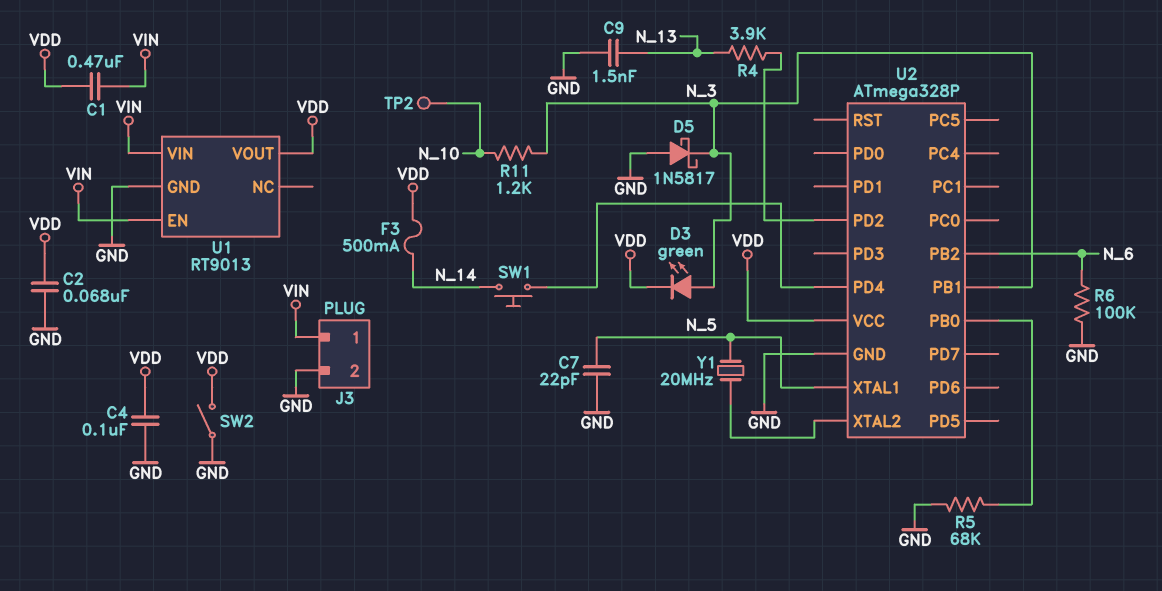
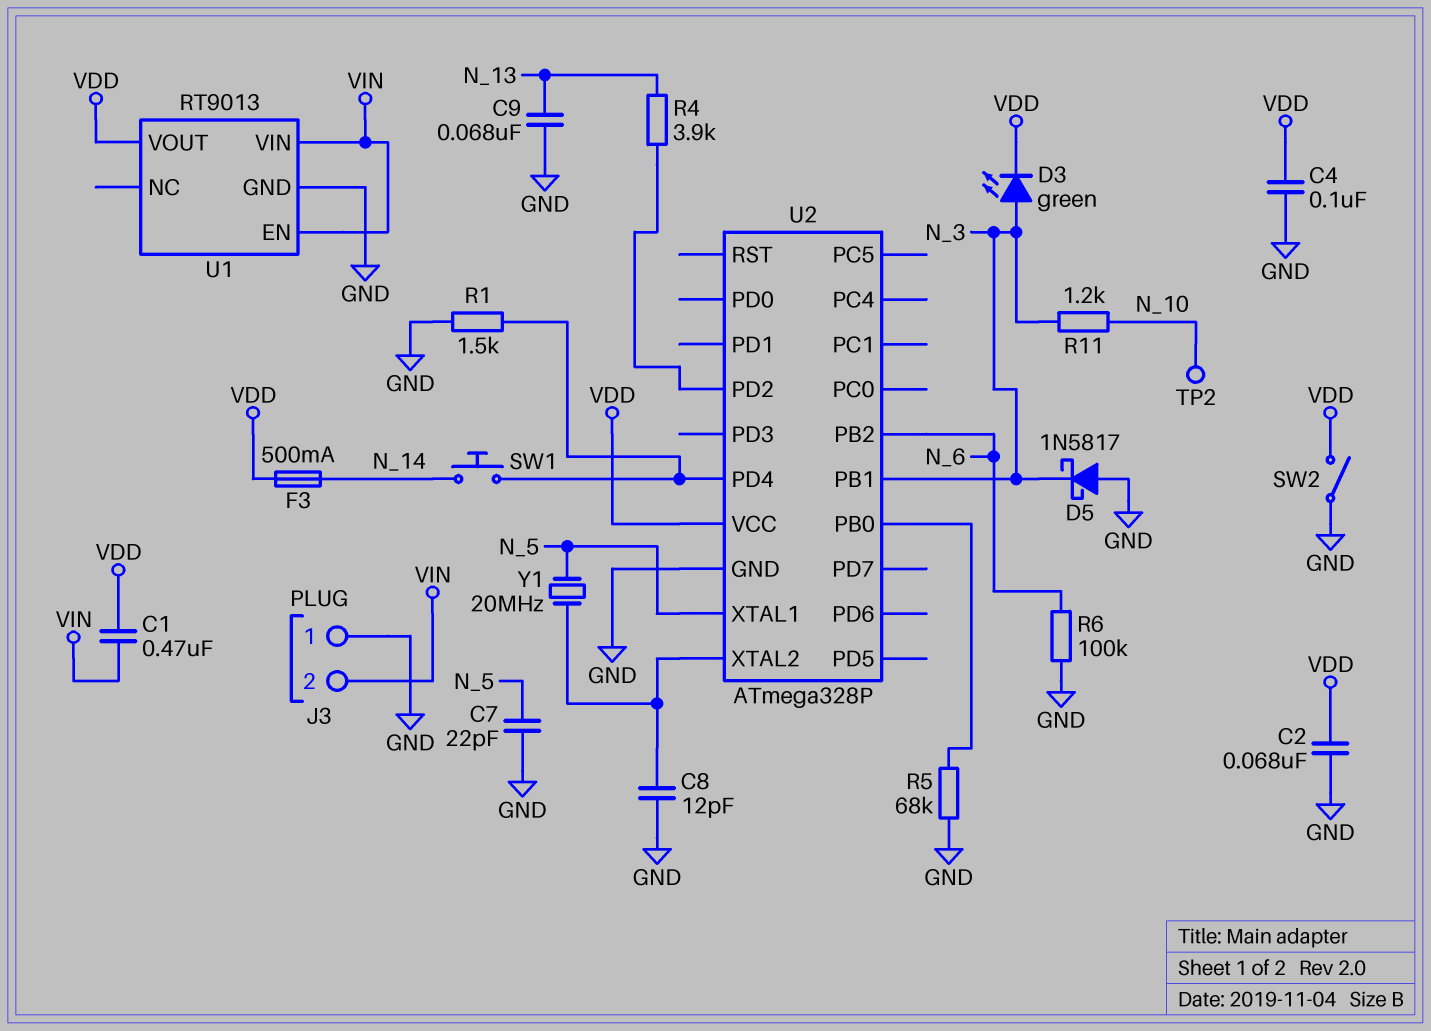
C8: none -> 12pF (GND, U2/XTAL2)
C9: 1.5nF (GND, N_13) -> 68nF (GND, N_13)
J3 pin 1: VIN -> GND
J3 pin 2: GND -> VIN
R1: none -> 1.5k (GND, U2/PD4)

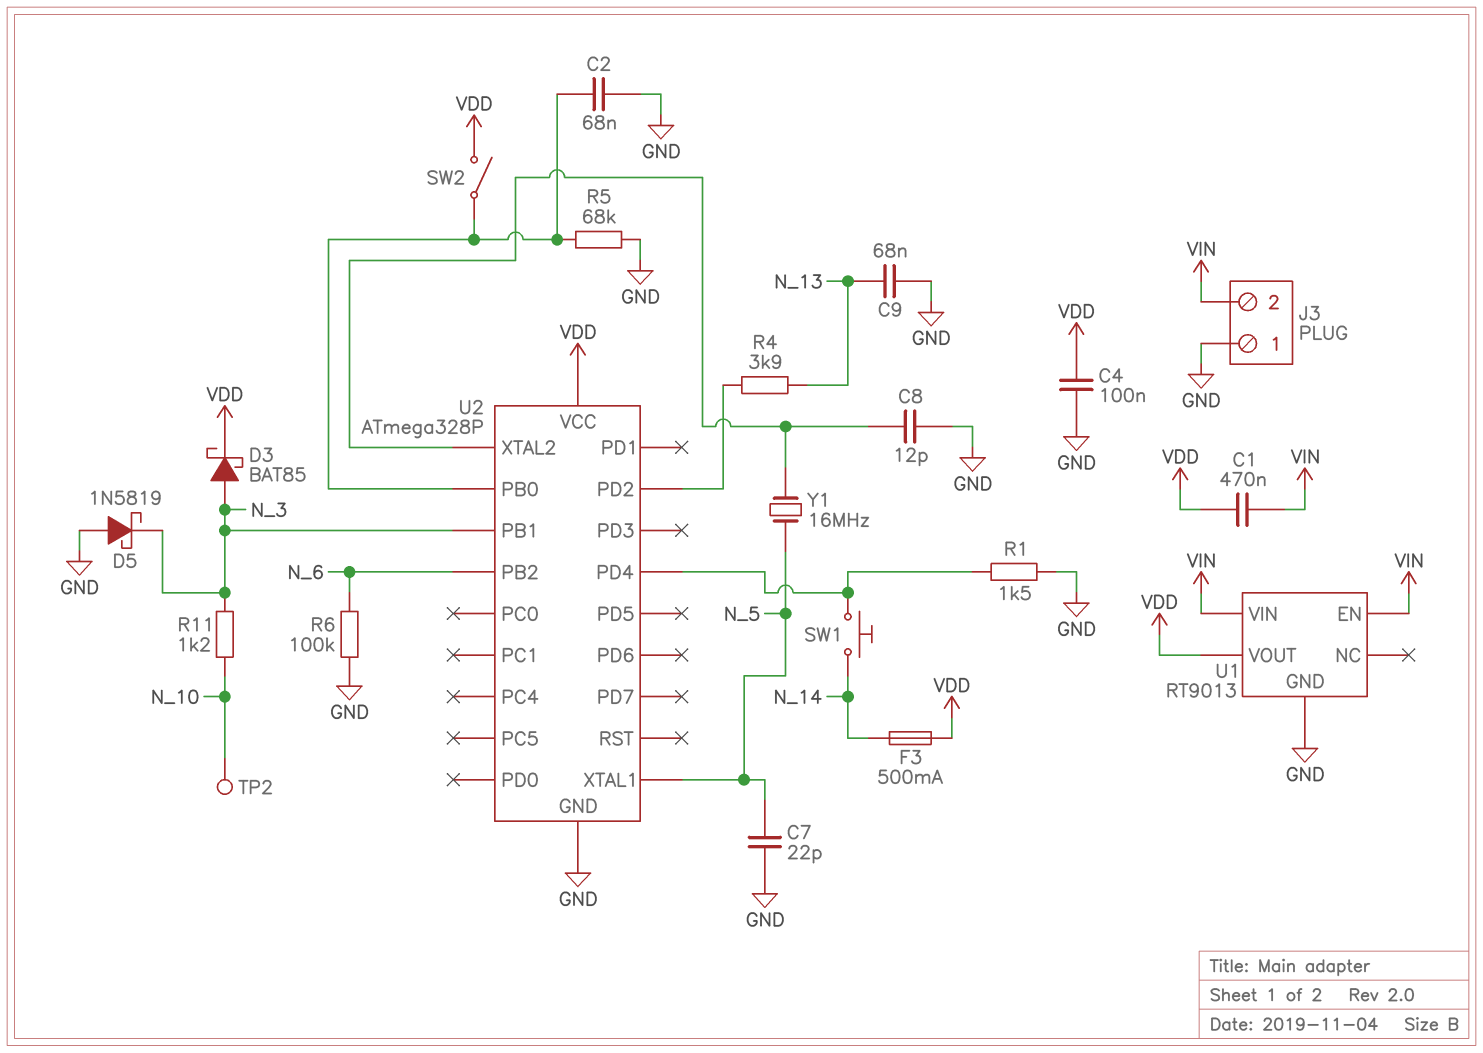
C2: 68nF (GND, VDD) -> 68nF (GND, U2/PB0)
D3: LED green (A N_3, K VDD) -> schottky BAT85 (A N_3, K VDD)
D5: schottky 1N5817 (A GND, K N_3) -> schottky 1N5819 (A GND, K N_3)
SW2: switch (GND, VDD) -> switch (U2/PB0, VDD)
Y1: 20MHz (N_5, U2/XTAL2) -> 16MHz (N_5, U2/XTAL2)

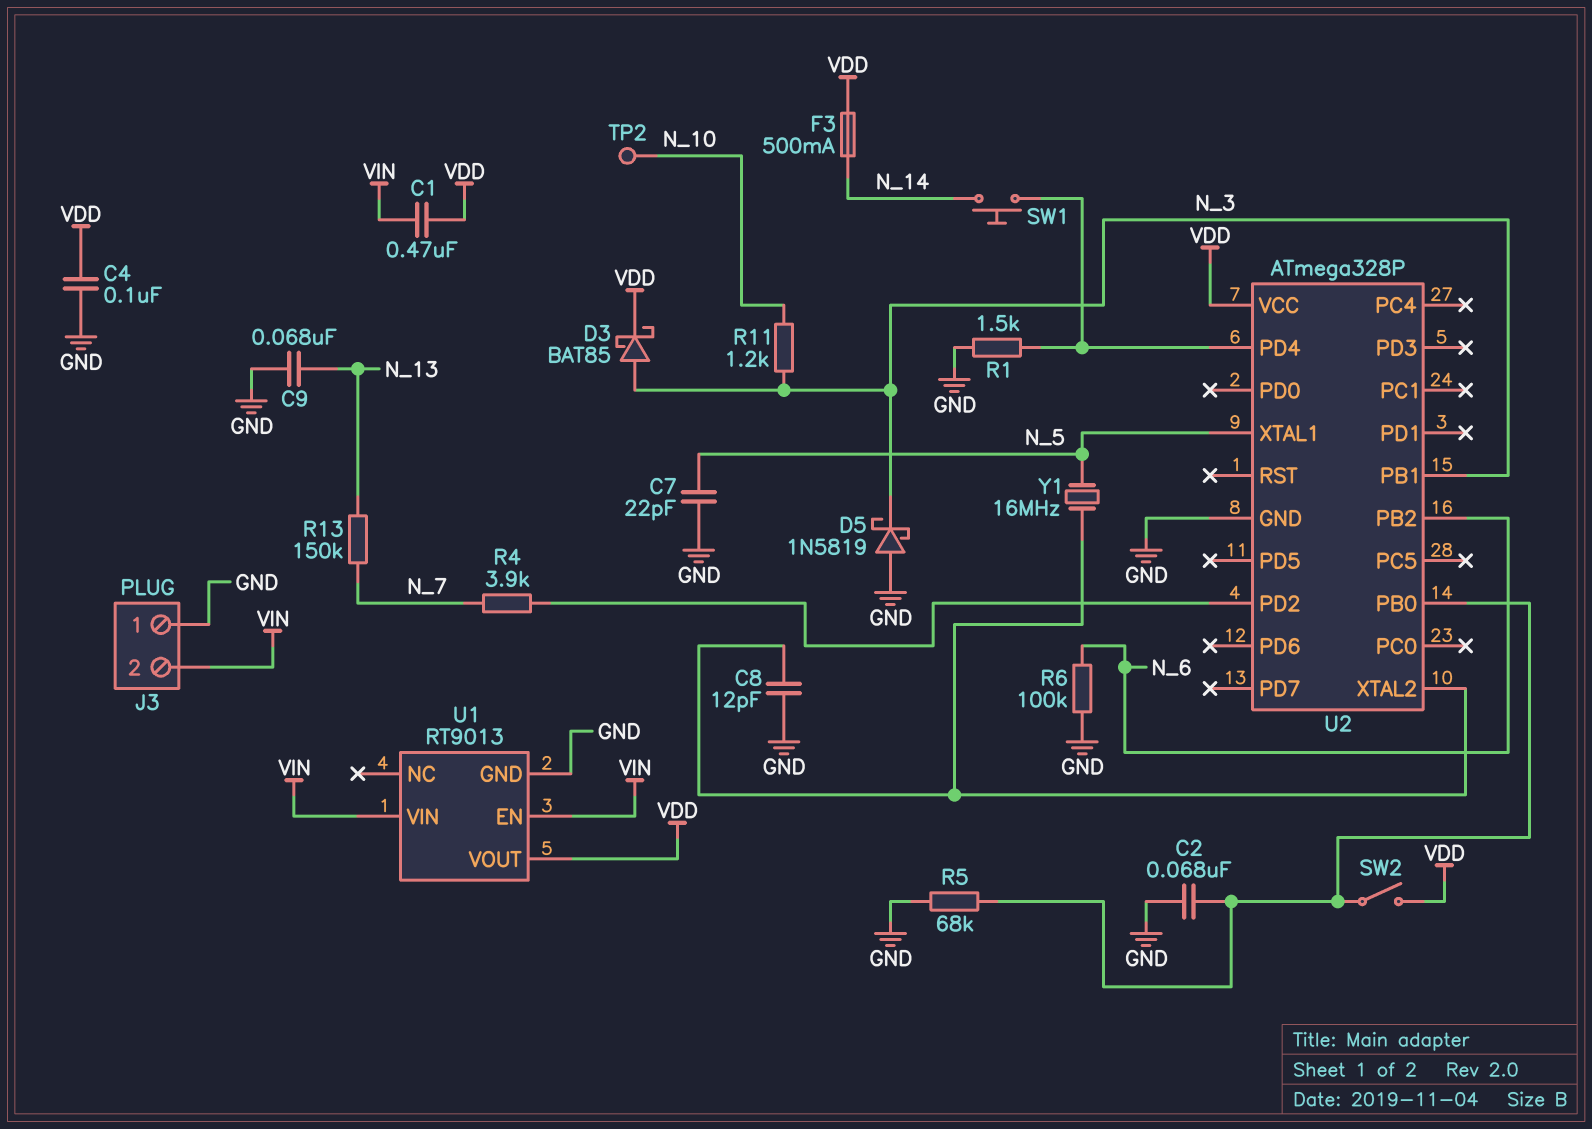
R4: 3.9k (N_13, U2/PD2) -> 3.9k (N_7, U2/PD2)
R13: none -> 150k (N_7, N_13)

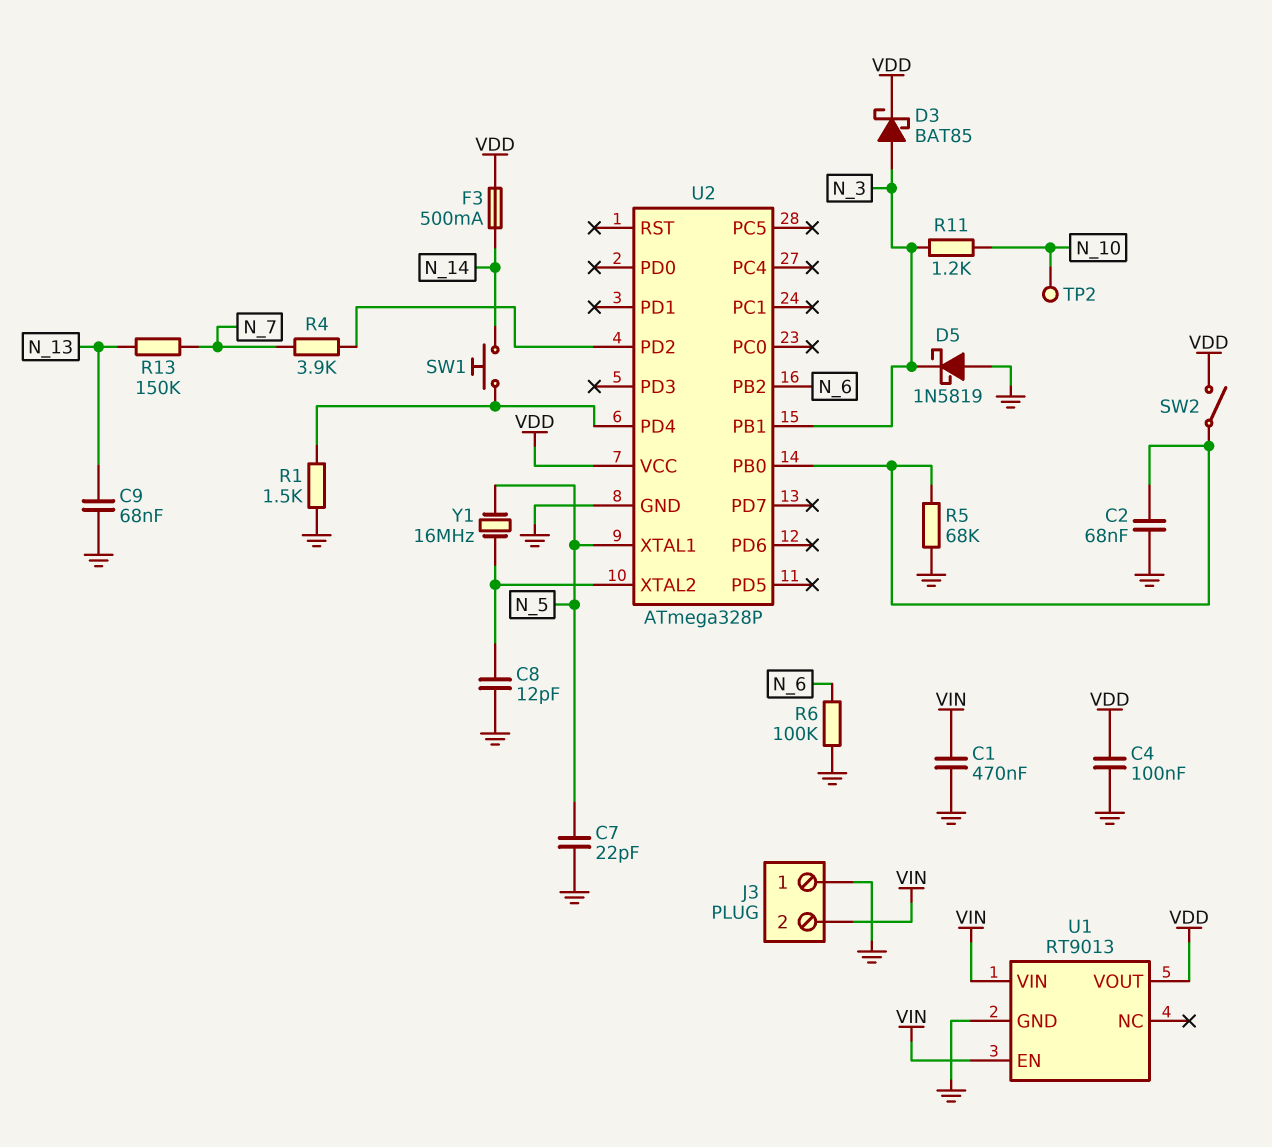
C1: 470nF (VDD, VIN) -> 470nF (GND, VIN)

